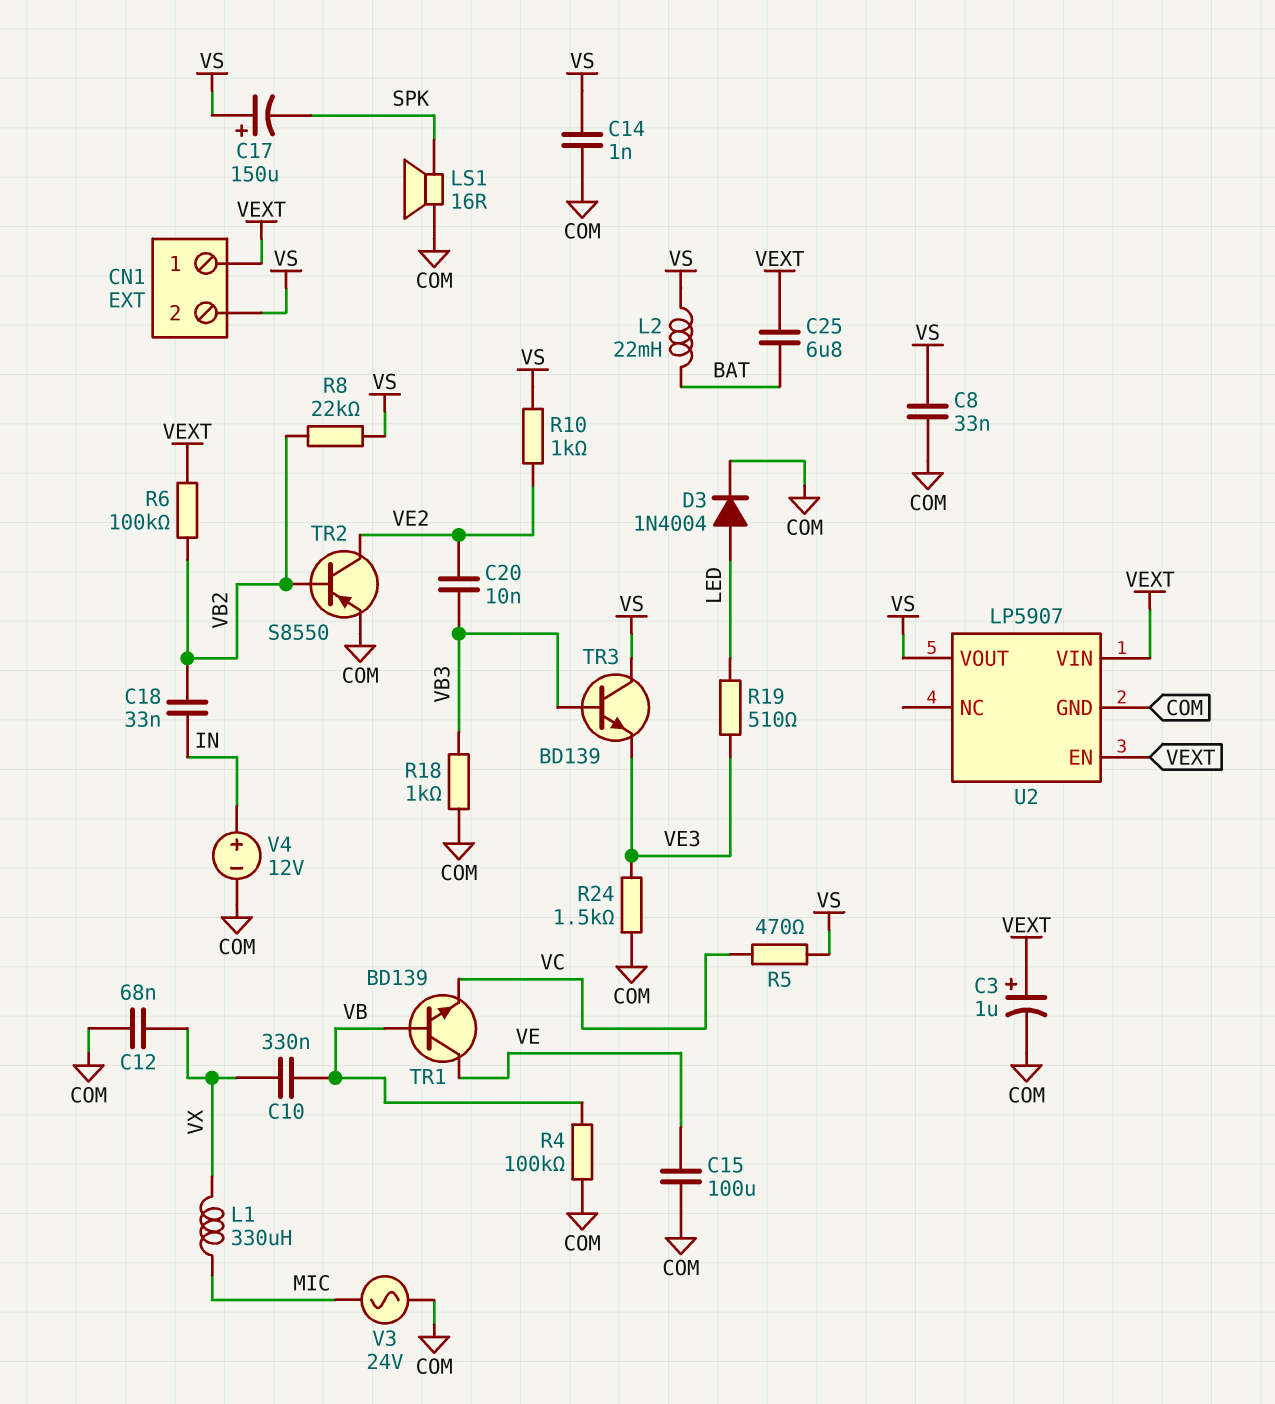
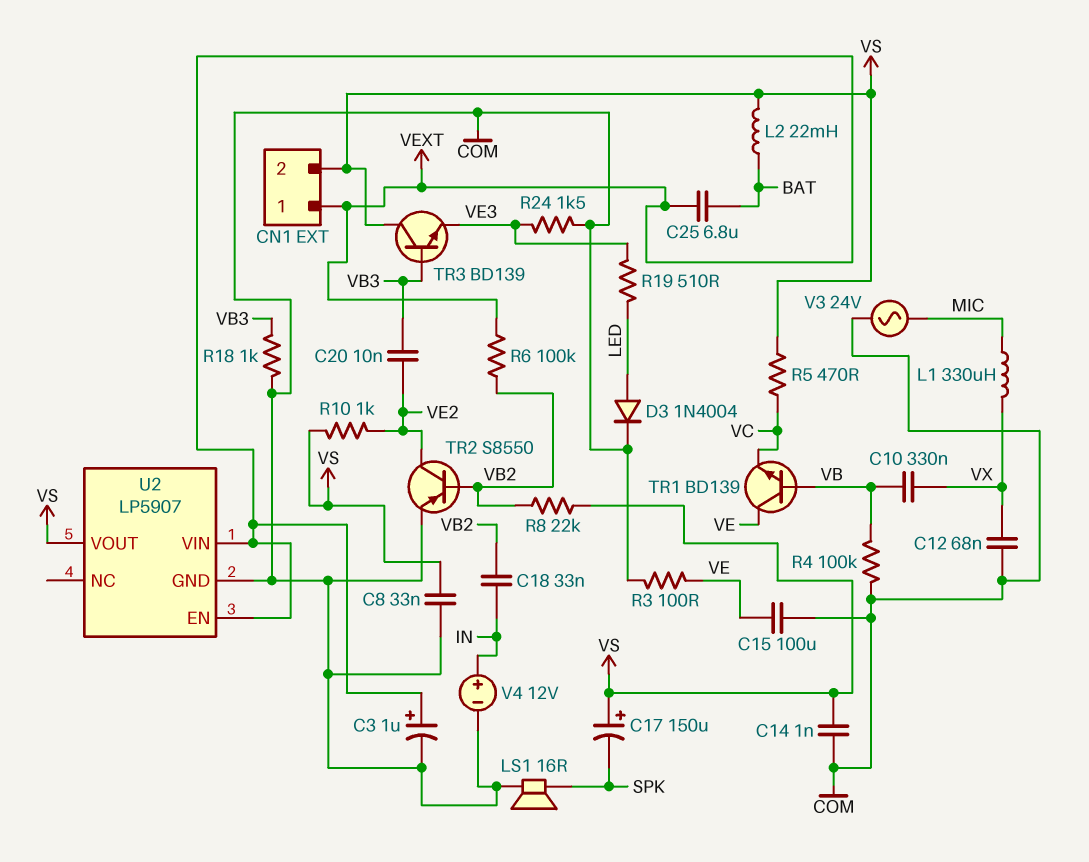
R3: none -> 100 (COM, VE)

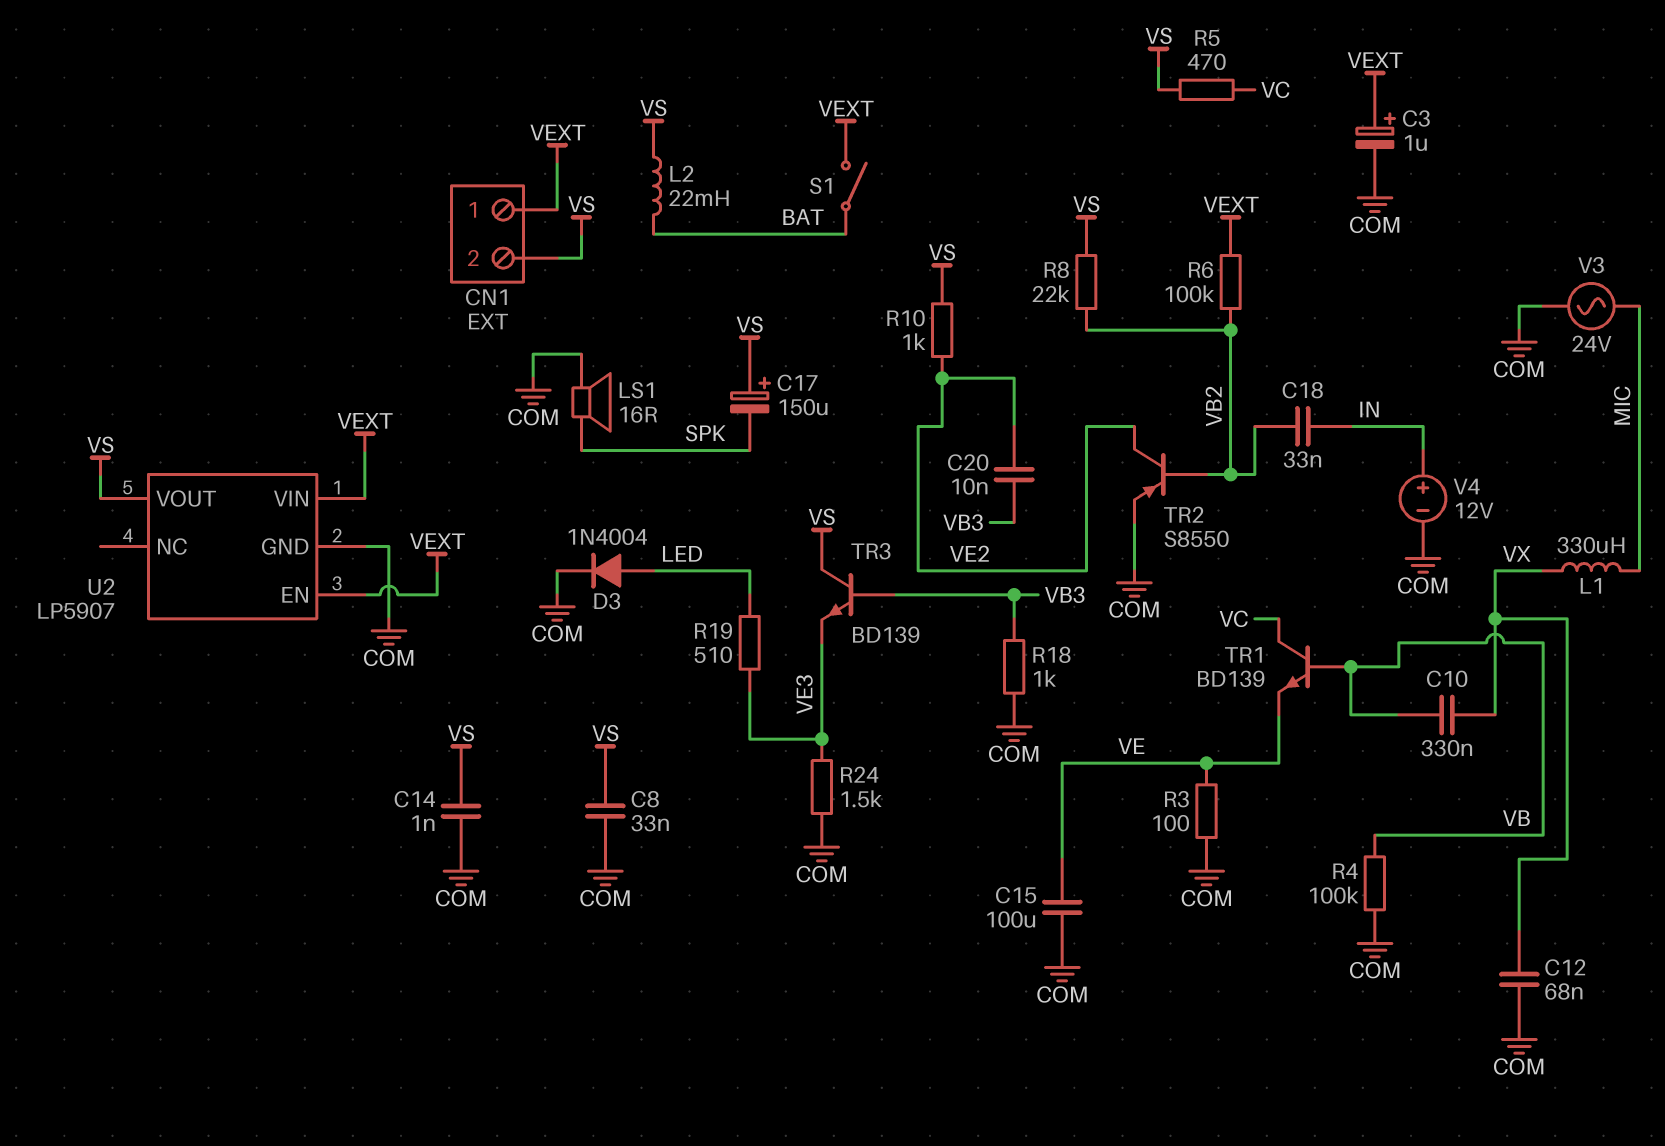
C25: 6.8uF (BAT, VEXT) -> none
S1: none -> switch (BAT, VEXT)
TR1: NPN BD139 (B VB, C VE, E VC) -> NPN BD139 (B VB, C VC, E VE)

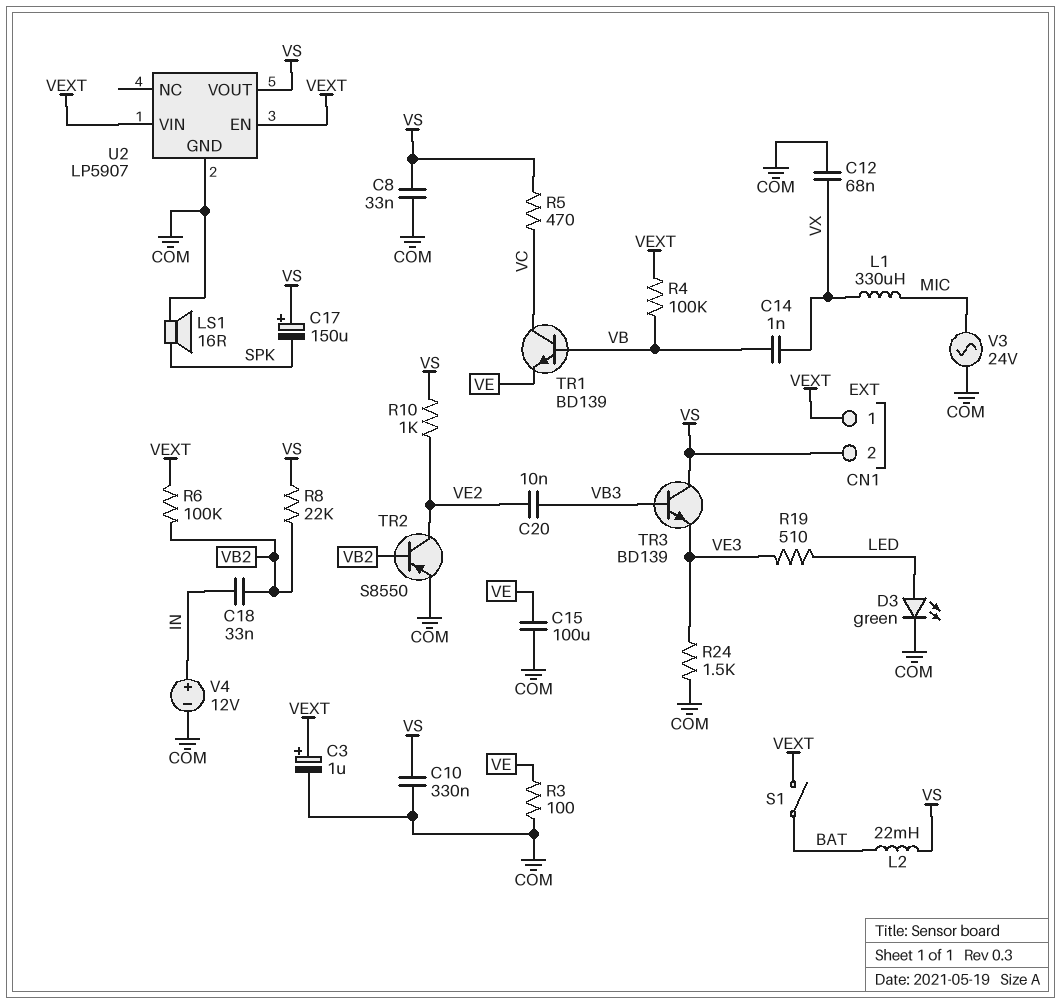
C10: 330nF (VB, VX) -> 330nF (COM, VS)
C14: 1nF (COM, VS) -> 1nF (VB, VX)
D3: diode 1N4004 (A LED, K COM) -> LED green (A LED, K COM)
R4: 100k (COM, VB) -> 100k (VB, VEXT)
R18: 1k (COM, VB3) -> none

